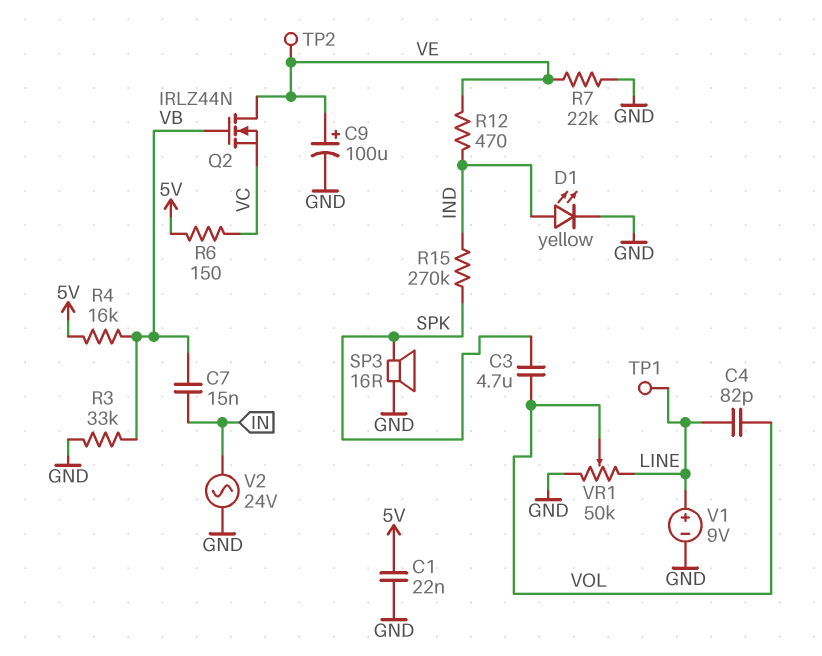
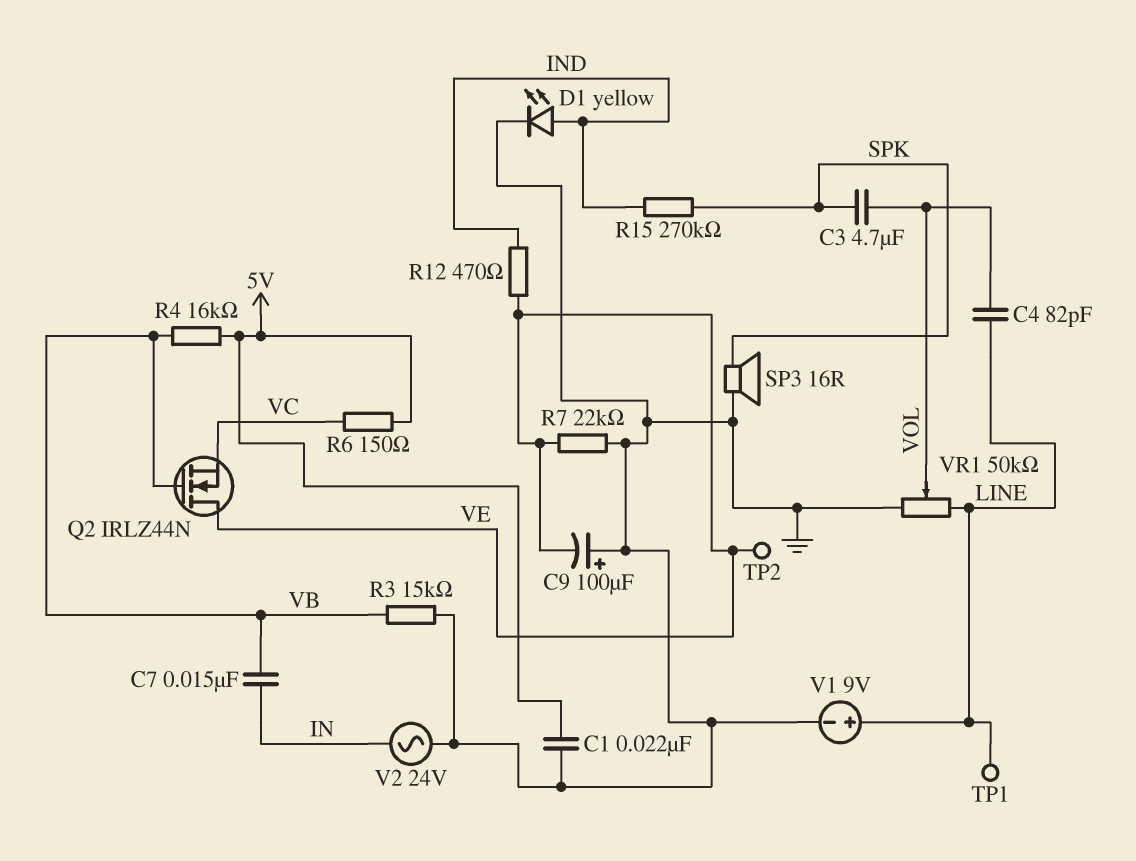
C9: 100uF (plus VE, minus GND) -> 100uF (plus GND, minus VE)
R3: 33k (GND, VB) -> 15k (GND, VB)

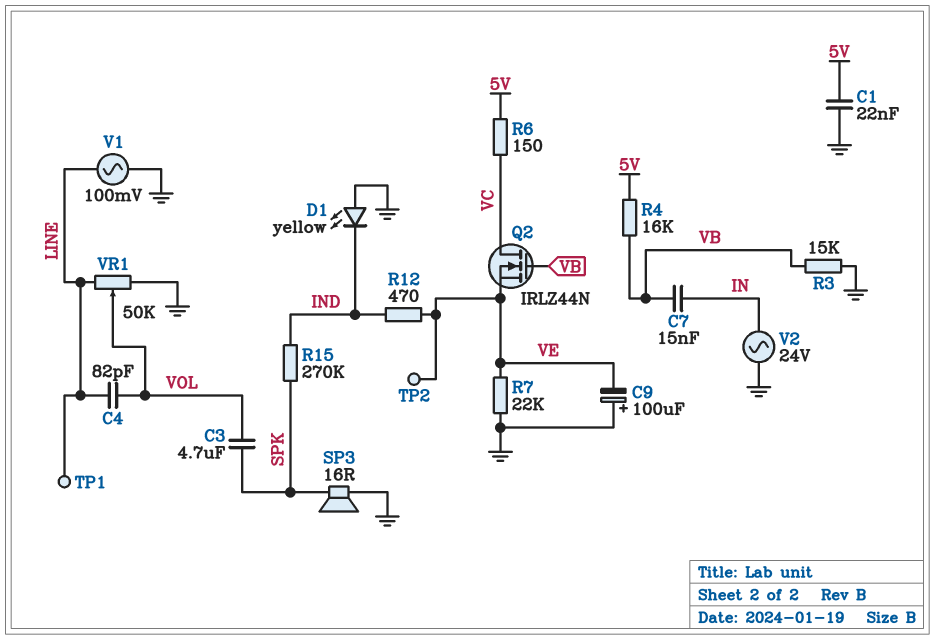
D1: LED yellow (A IND, K GND) -> LED yellow (A GND, K IND)
Q2: NMOS IRLZ44N (G VB, D VE, S VC) -> NMOS IRLZ44N (G VB, D VC, S VE)
V1: 9V (plus LINE, minus GND) -> AC 100mV (GND, LINE)

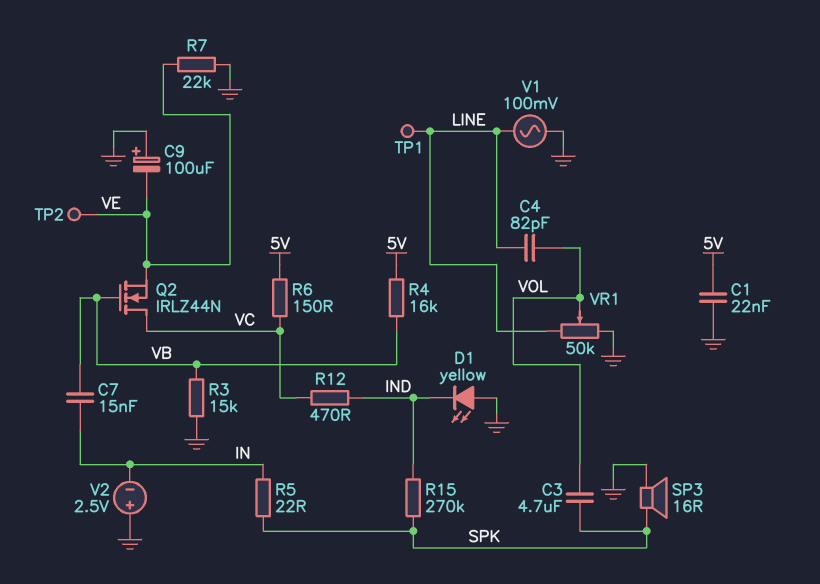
R5: none -> 22 (IN, SPK)
R12: 470 (IND, VE) -> 470 (IND, VC)
V2: AC 24V (GND, IN) -> 2.5V (plus GND, minus IN)

